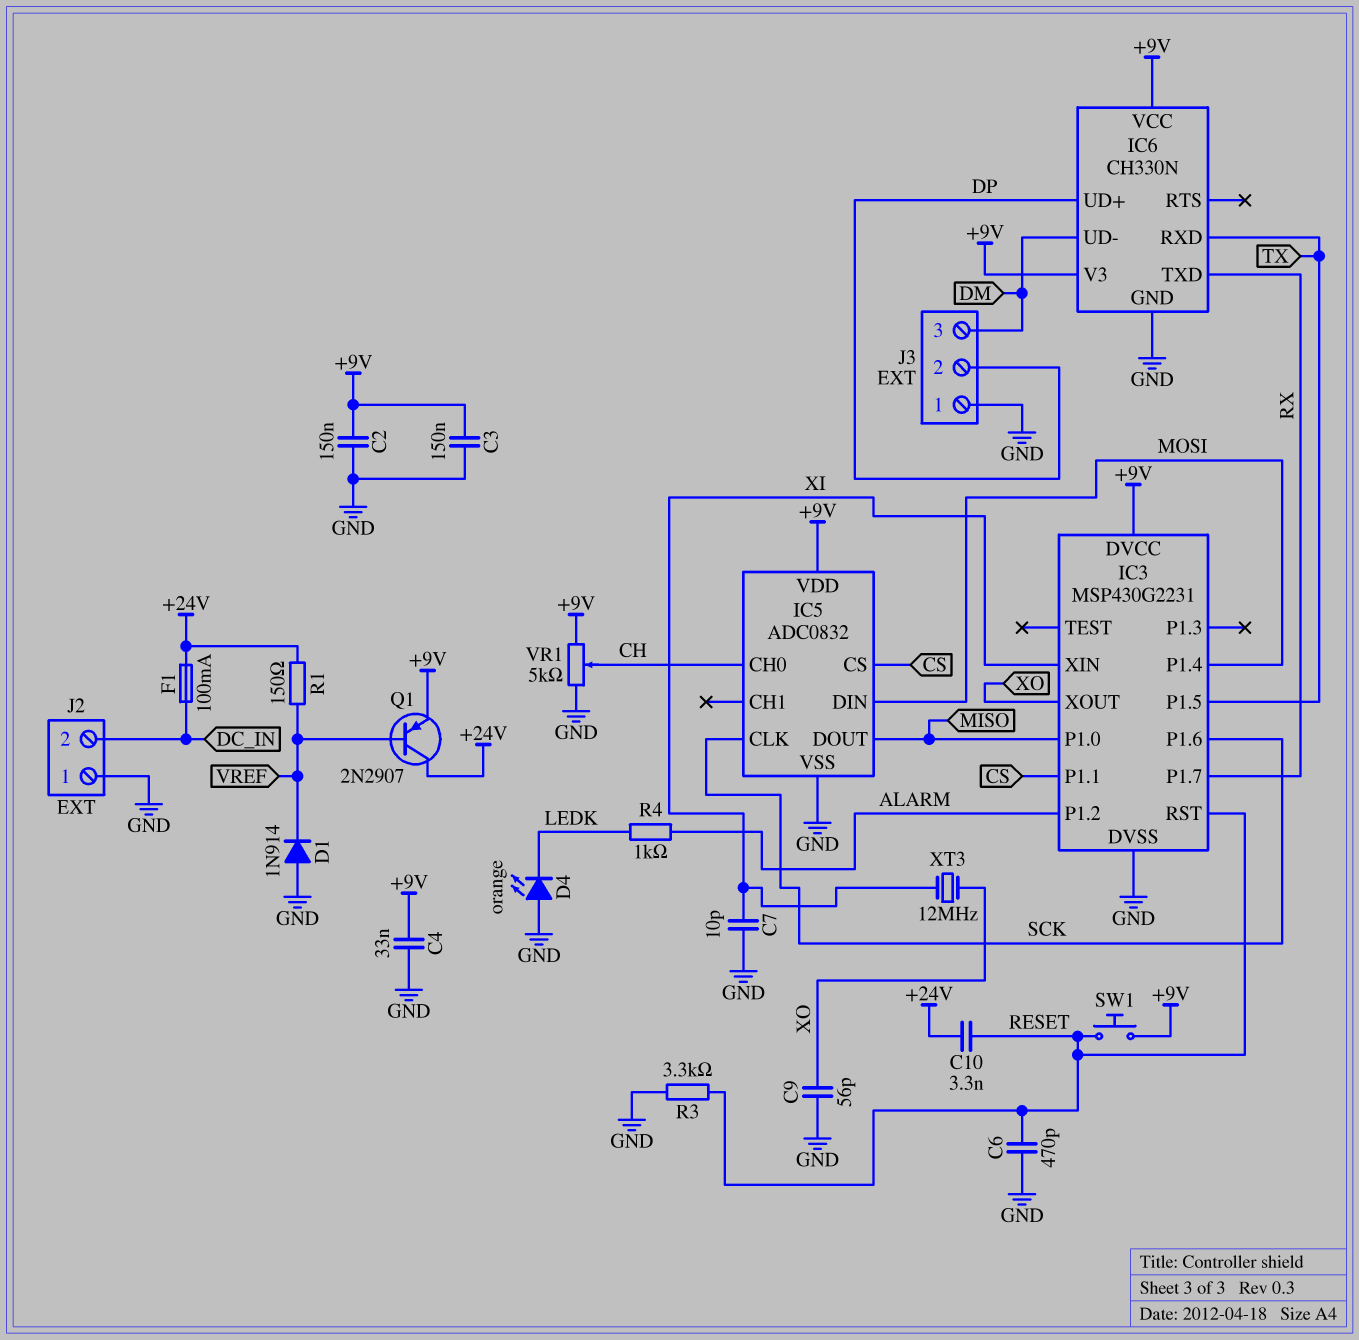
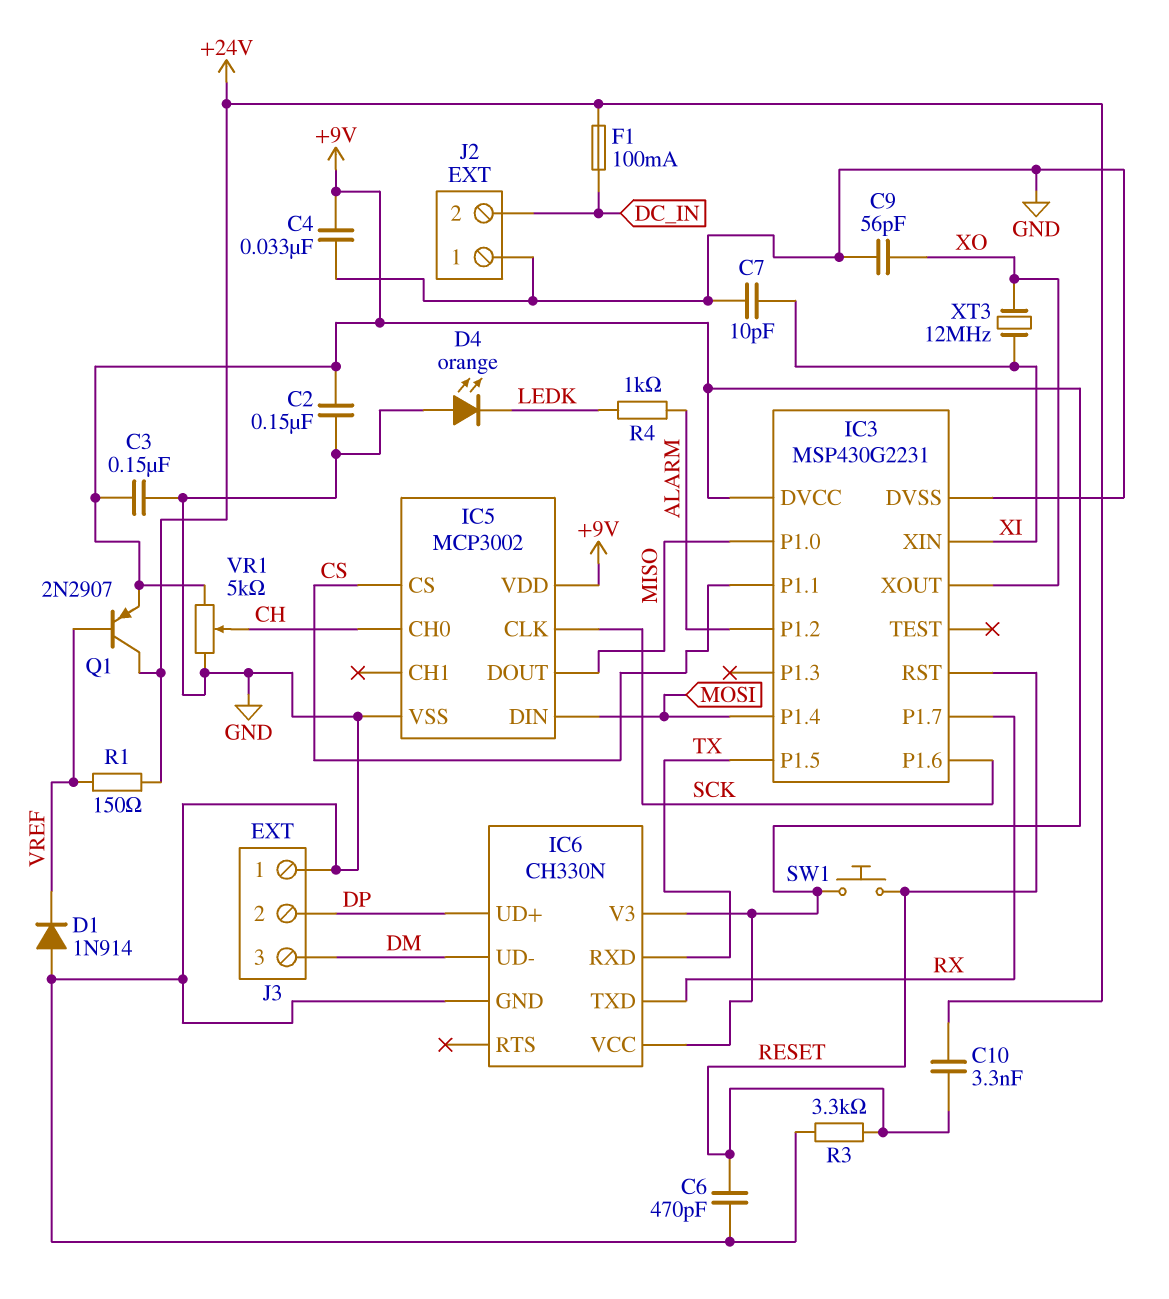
IC5: ADC0832 -> MCP3002

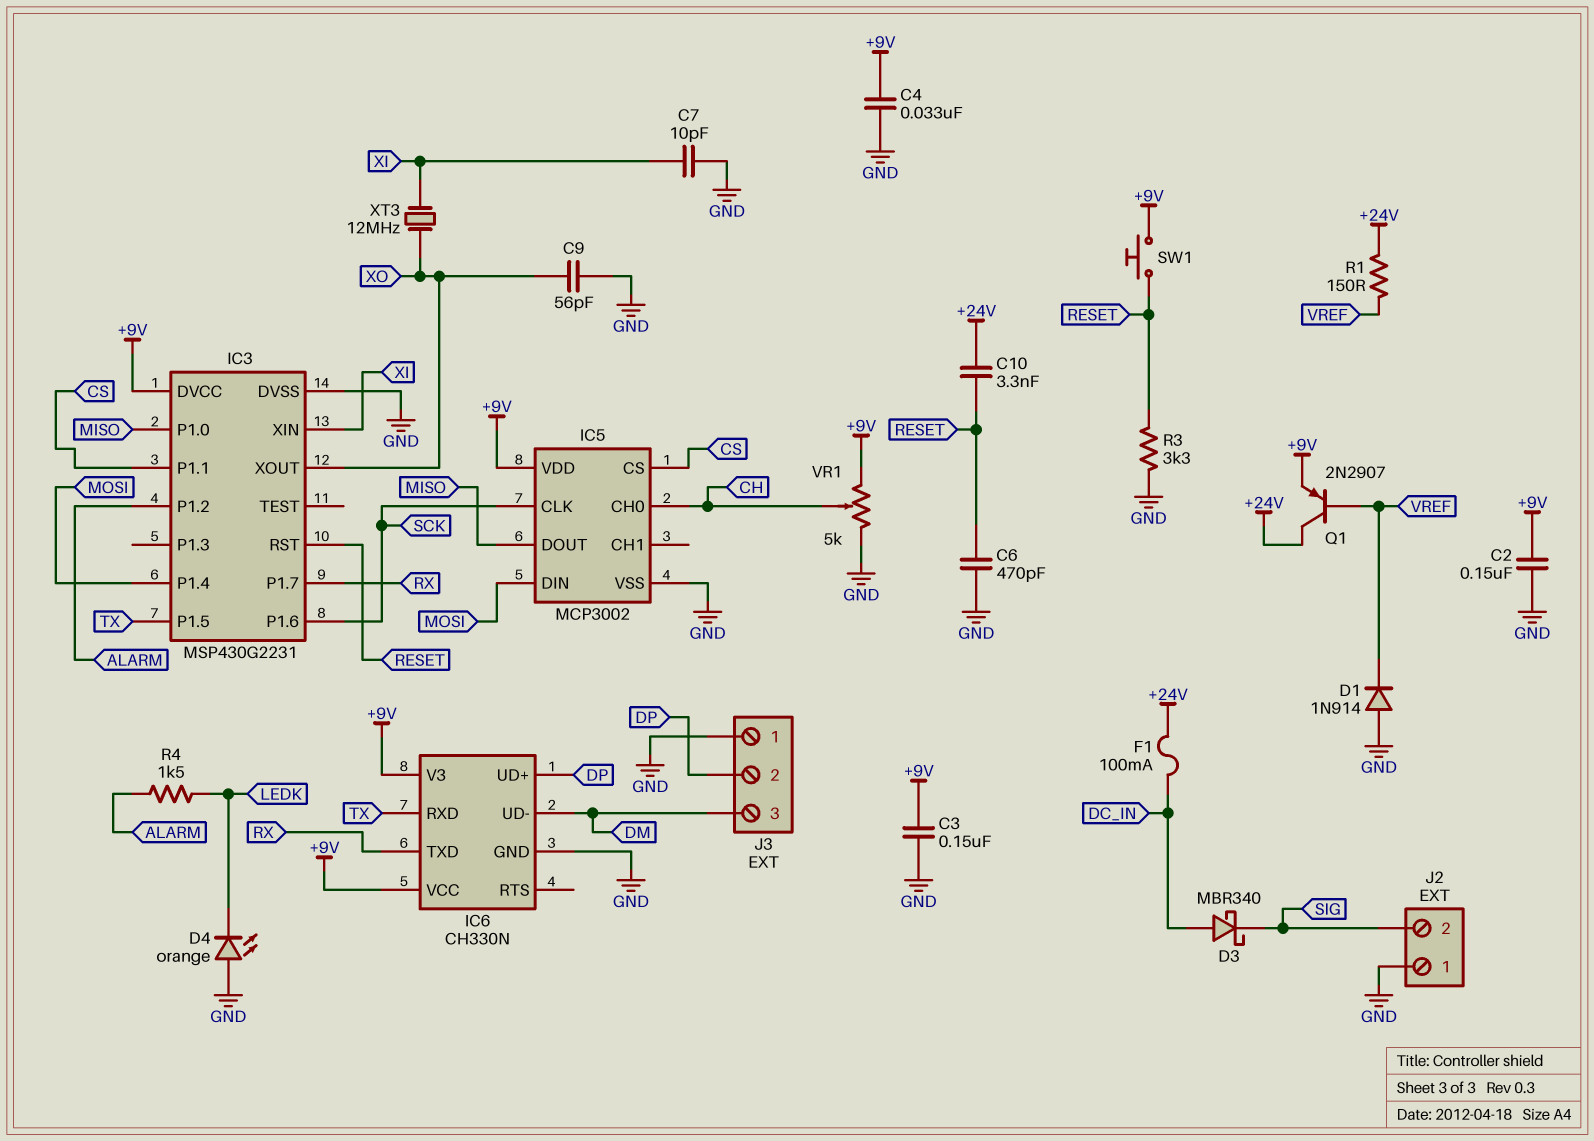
D3: none -> schottky MBR340 (A DC_IN, K SIG)
J2 pin 2: DC_IN -> SIG
R4: 1k (ALARM, LEDK) -> 1.5k (ALARM, LEDK)

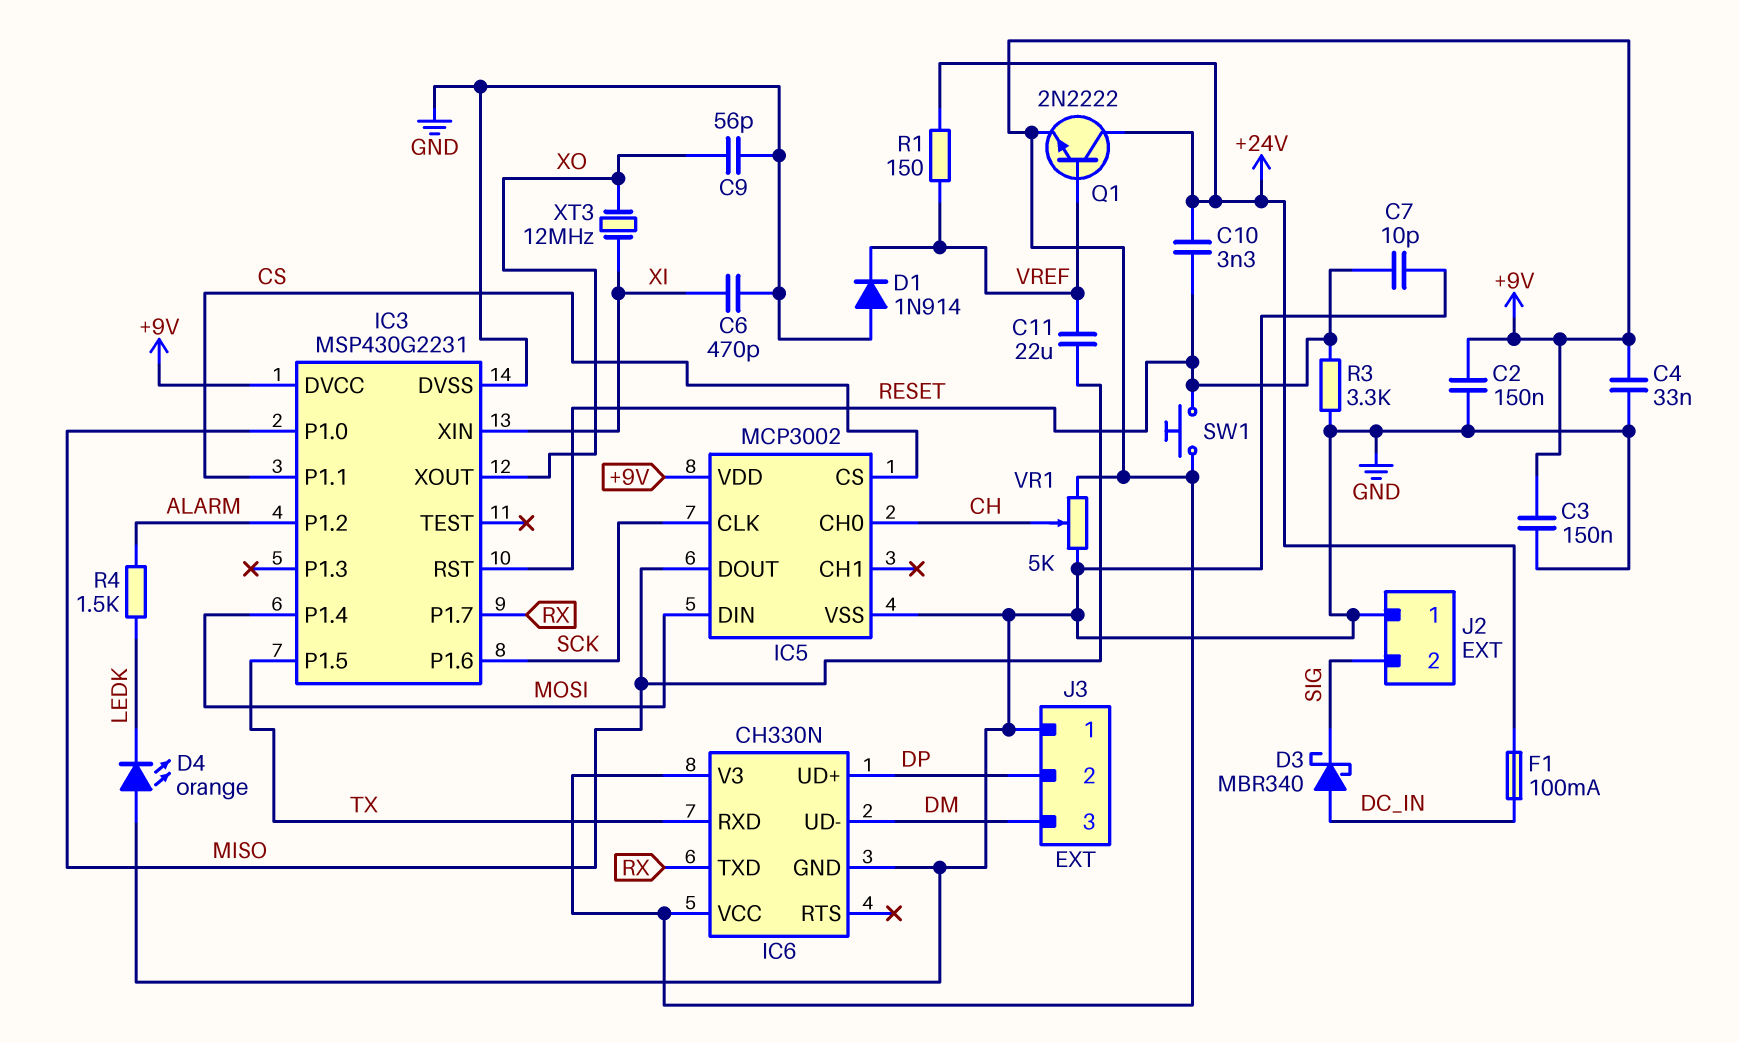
C6: 470pF (GND, RESET) -> 470pF (GND, XI)
C7: 10pF (GND, XI) -> 10pF (GND, RESET)
C11: none -> 22uF (MISO, VREF)
Q1: PNP 2N2907 (B VREF, C +24V, E +9V) -> NPN 2N2222 (B VREF, C +24V, E +9V)

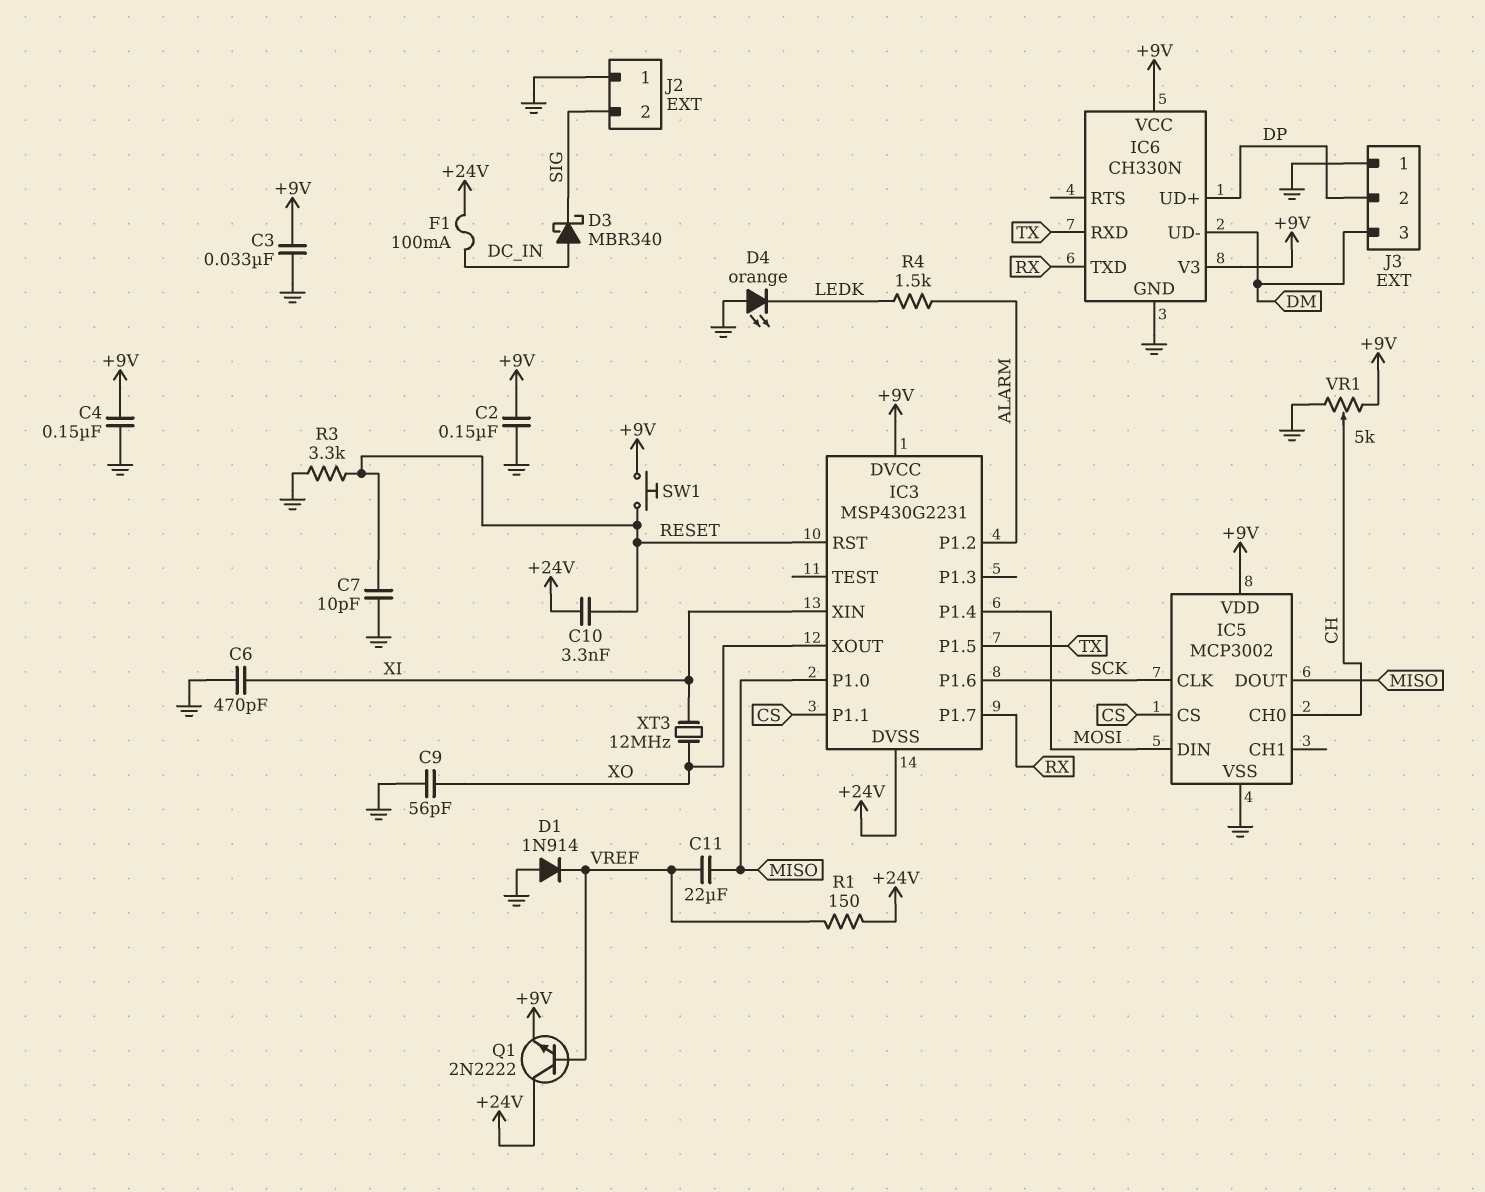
C3: 150nF (+9V, GND) -> 33nF (+9V, GND)
C4: 33nF (+9V, GND) -> 150nF (+9V, GND)
IC3 pin DVSS: GND -> +24V

